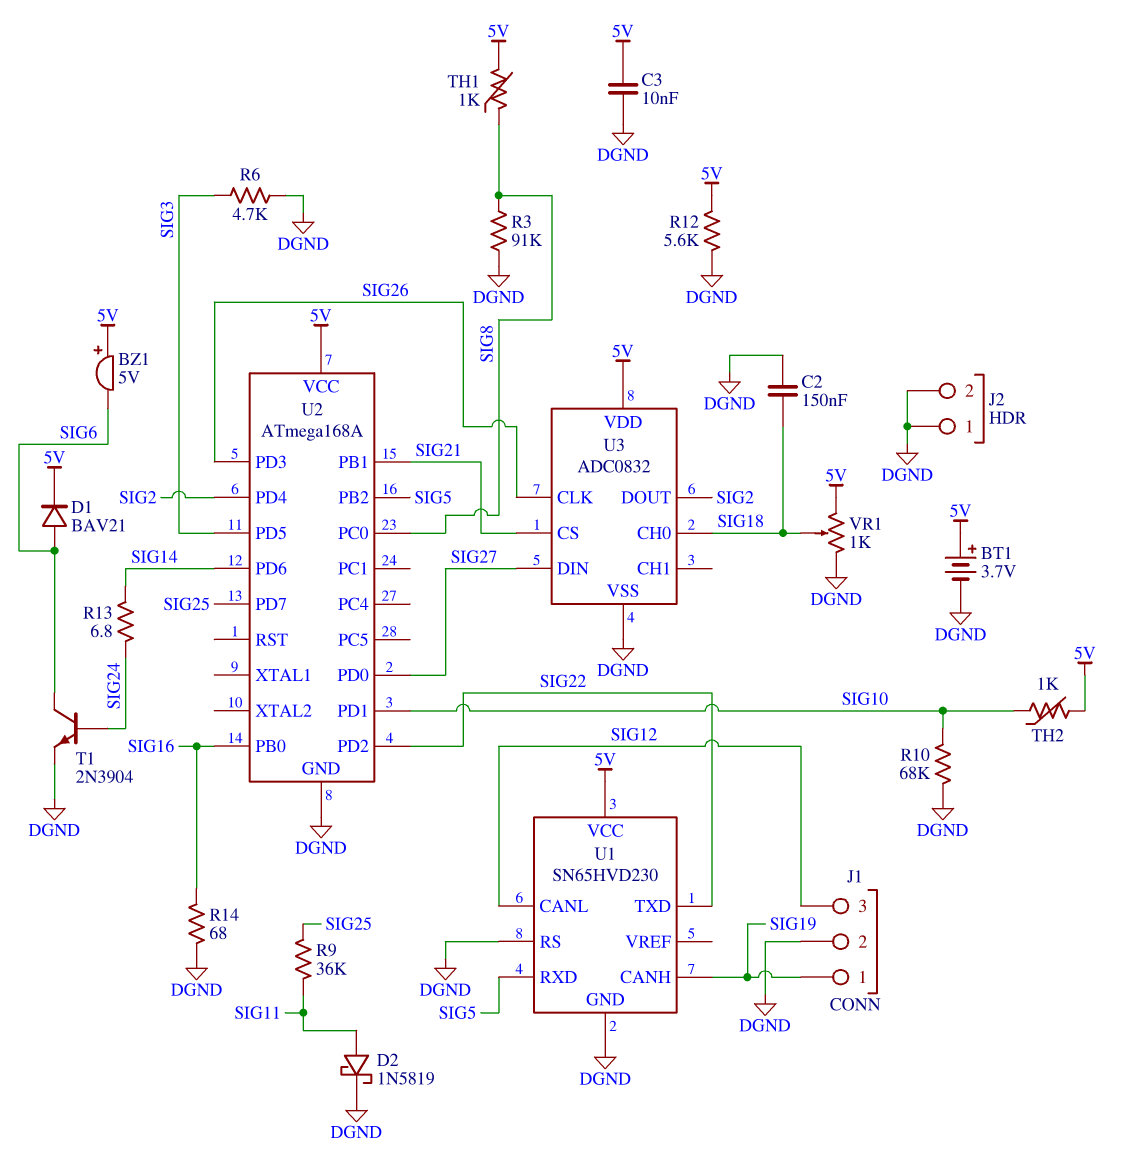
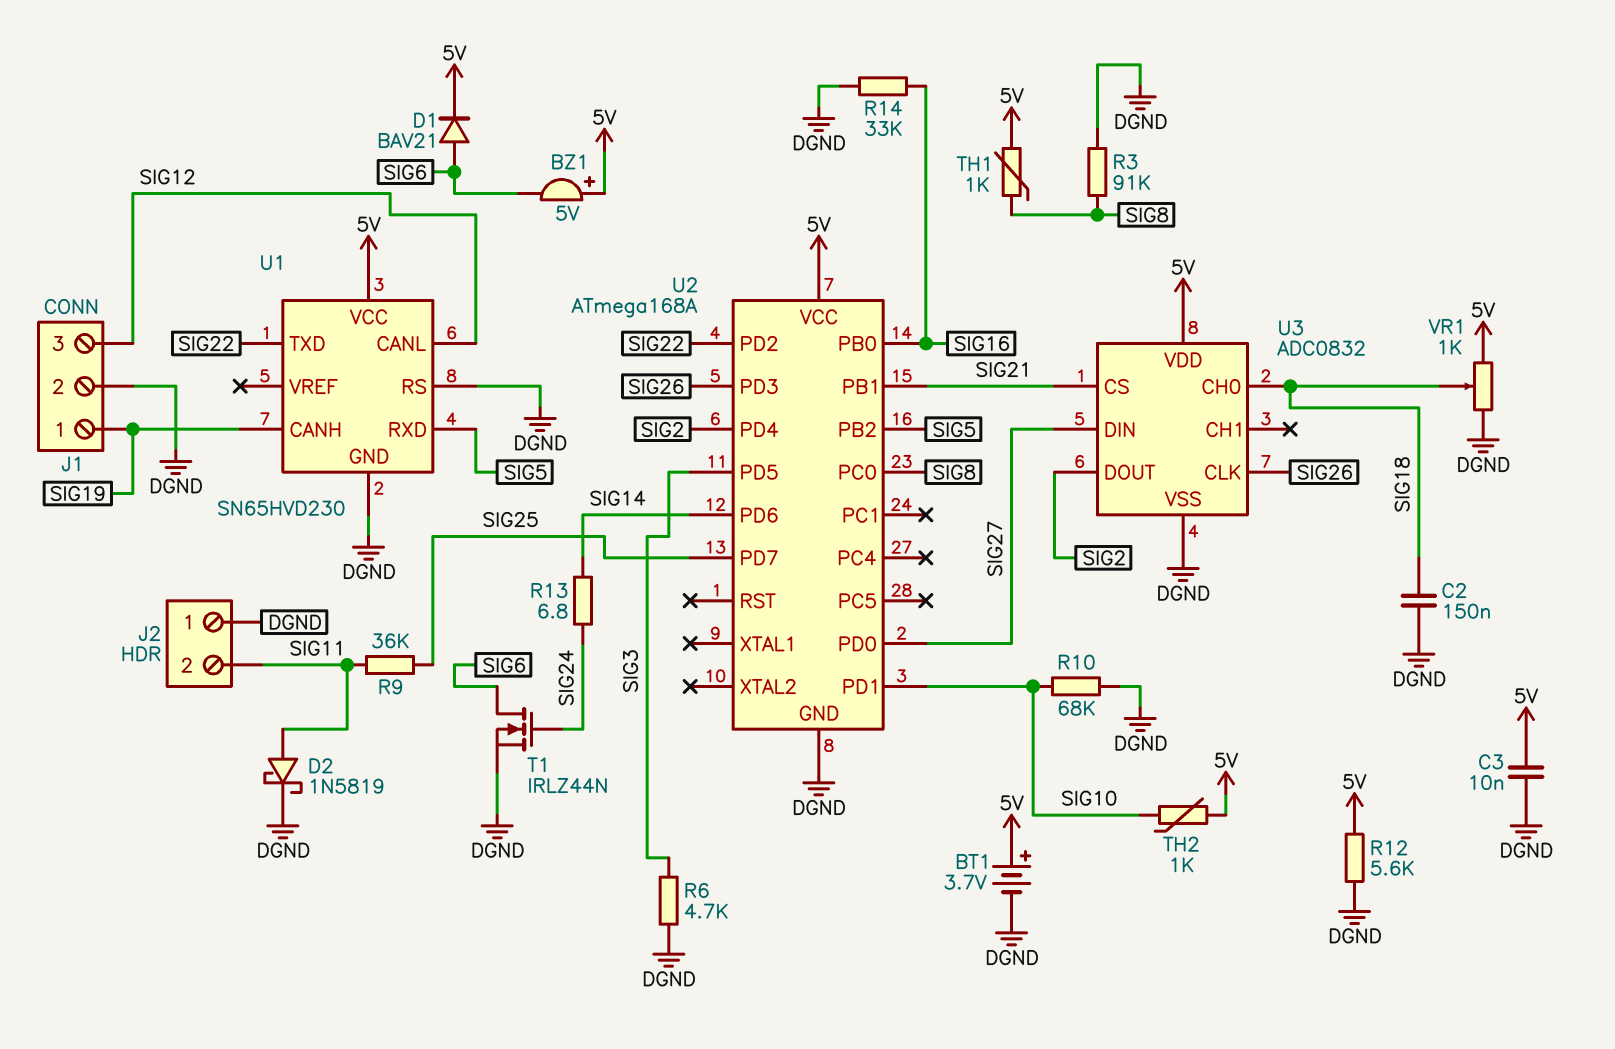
J2 pin 2: DGND -> SIG11
R14: 68 (DGND, SIG16) -> 33k (DGND, SIG16)
T1: NPN 2N3904 (B SIG24, C SIG6, E DGND) -> NMOS IRLZ44N (G SIG24, D SIG6, S DGND)

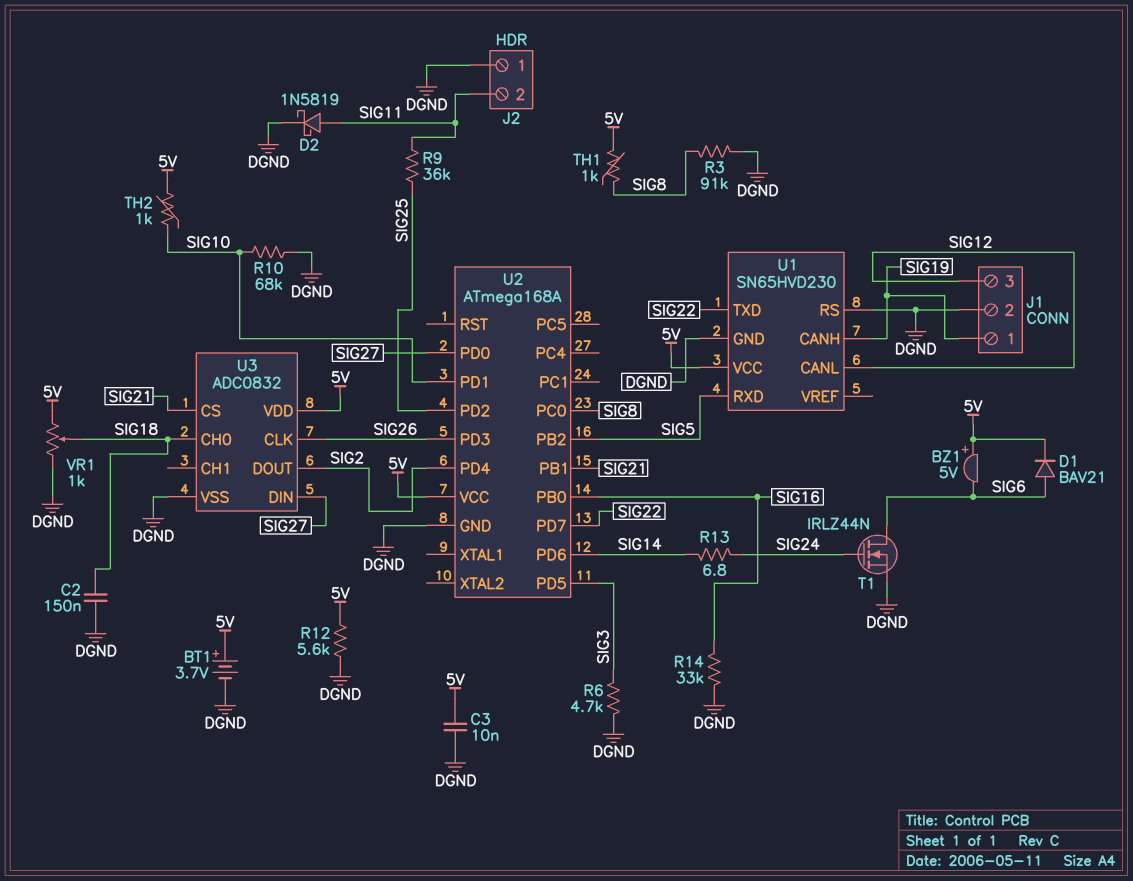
U2 pin PD2: SIG22 -> SIG25
U2 pin PD7: SIG25 -> SIG22

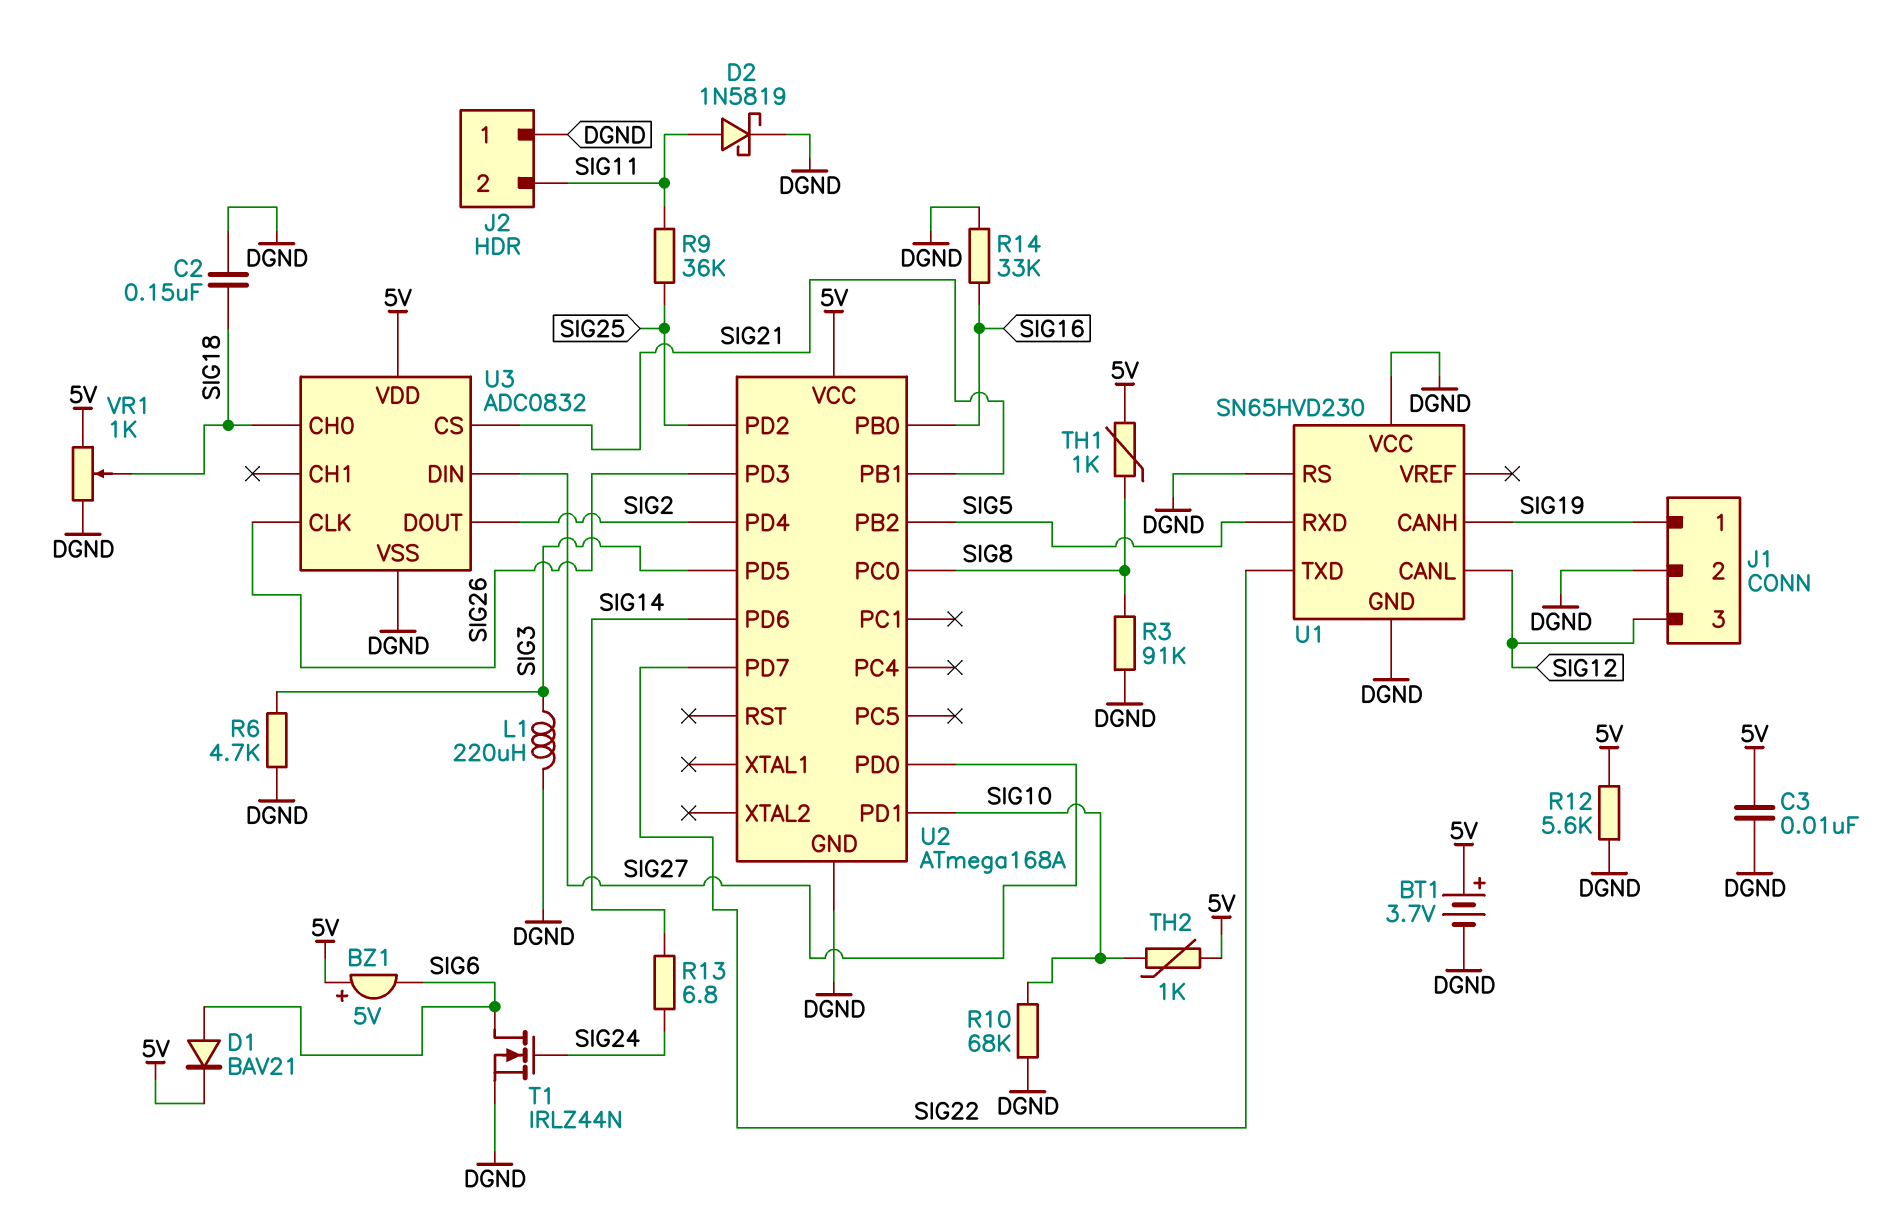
L1: none -> 220uH (DGND, SIG3)
U1 pin VCC: 5V -> DGND

